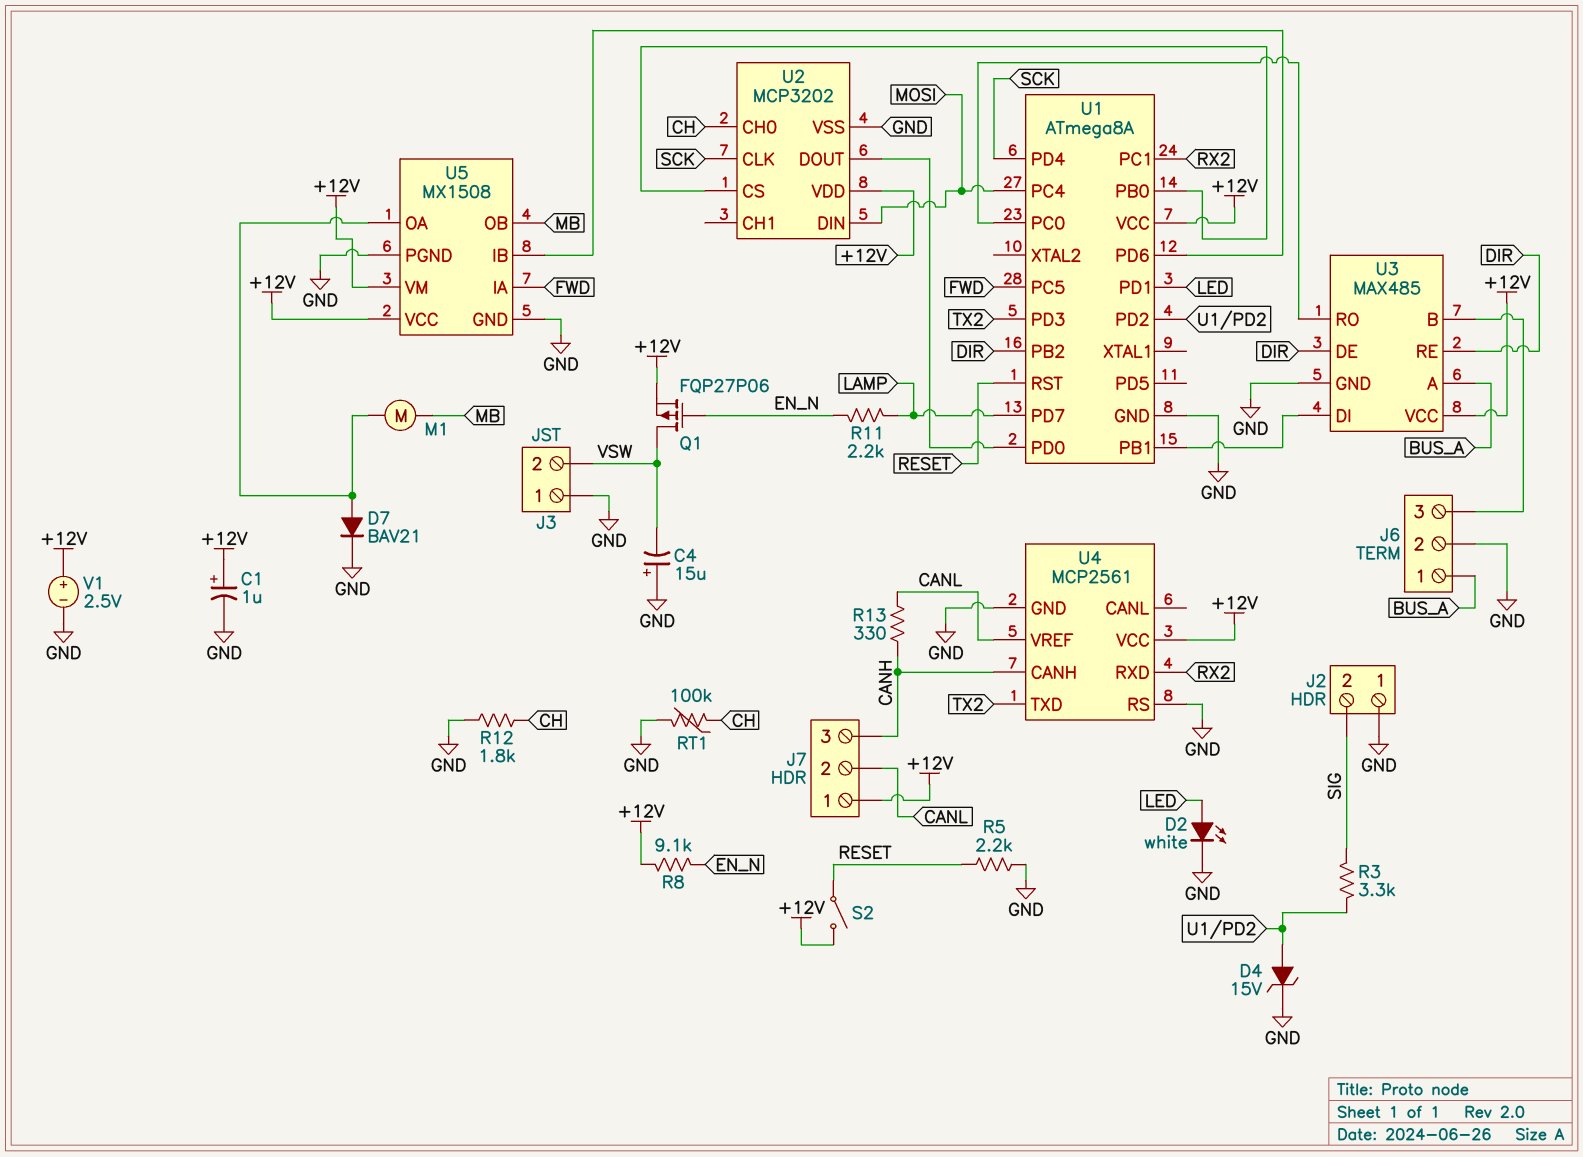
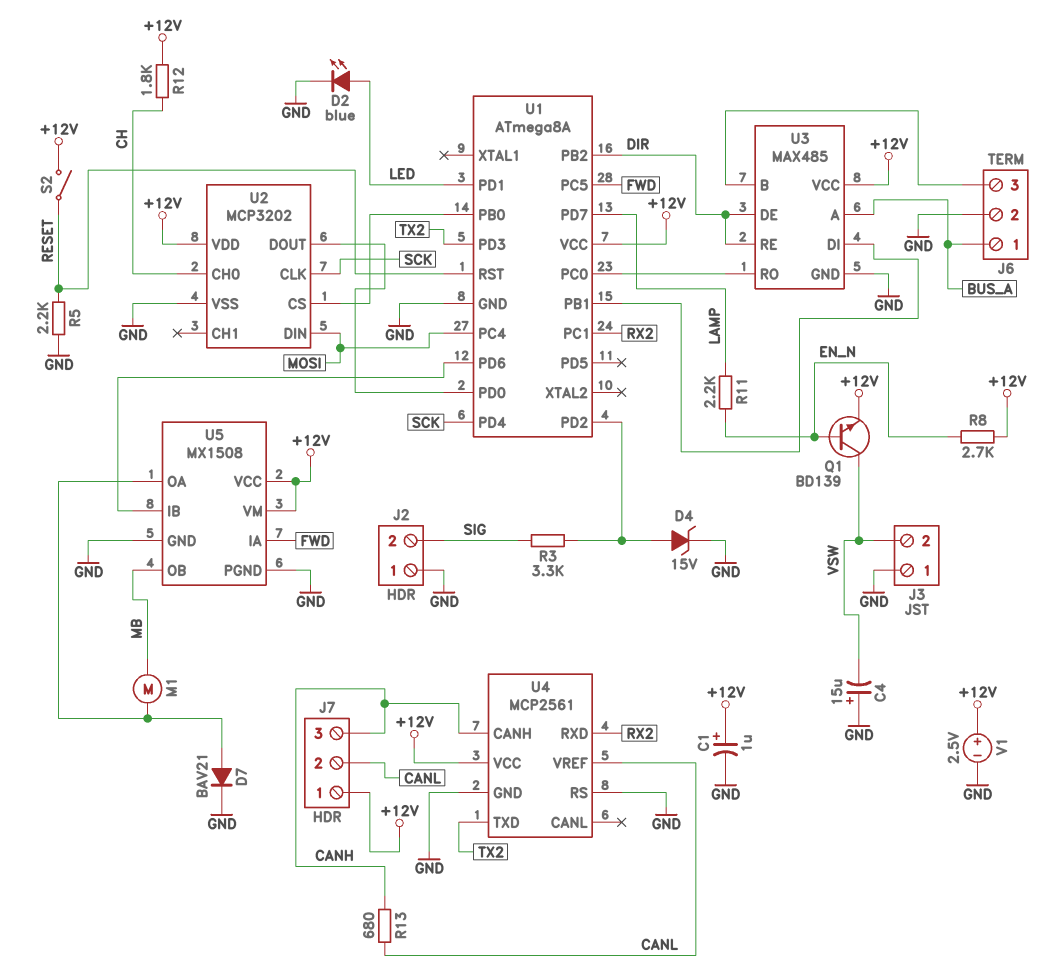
D2: LED white (A LED, K GND) -> LED blue (A LED, K GND)
Q1: PMOS FQP27P06 (G EN_N, D VSW, S +12V) -> NPN BD139 (B EN_N, C VSW, E +12V)
R8: 9.1k (+12V, EN_N) -> 2.7k (+12V, EN_N)
R12: 1.8k (CH, GND) -> 1.8k (+12V, CH)
R13: 330 (CANH, CANL) -> 680 (CANH, CANL)
RT1: 100k (CH, GND) -> none

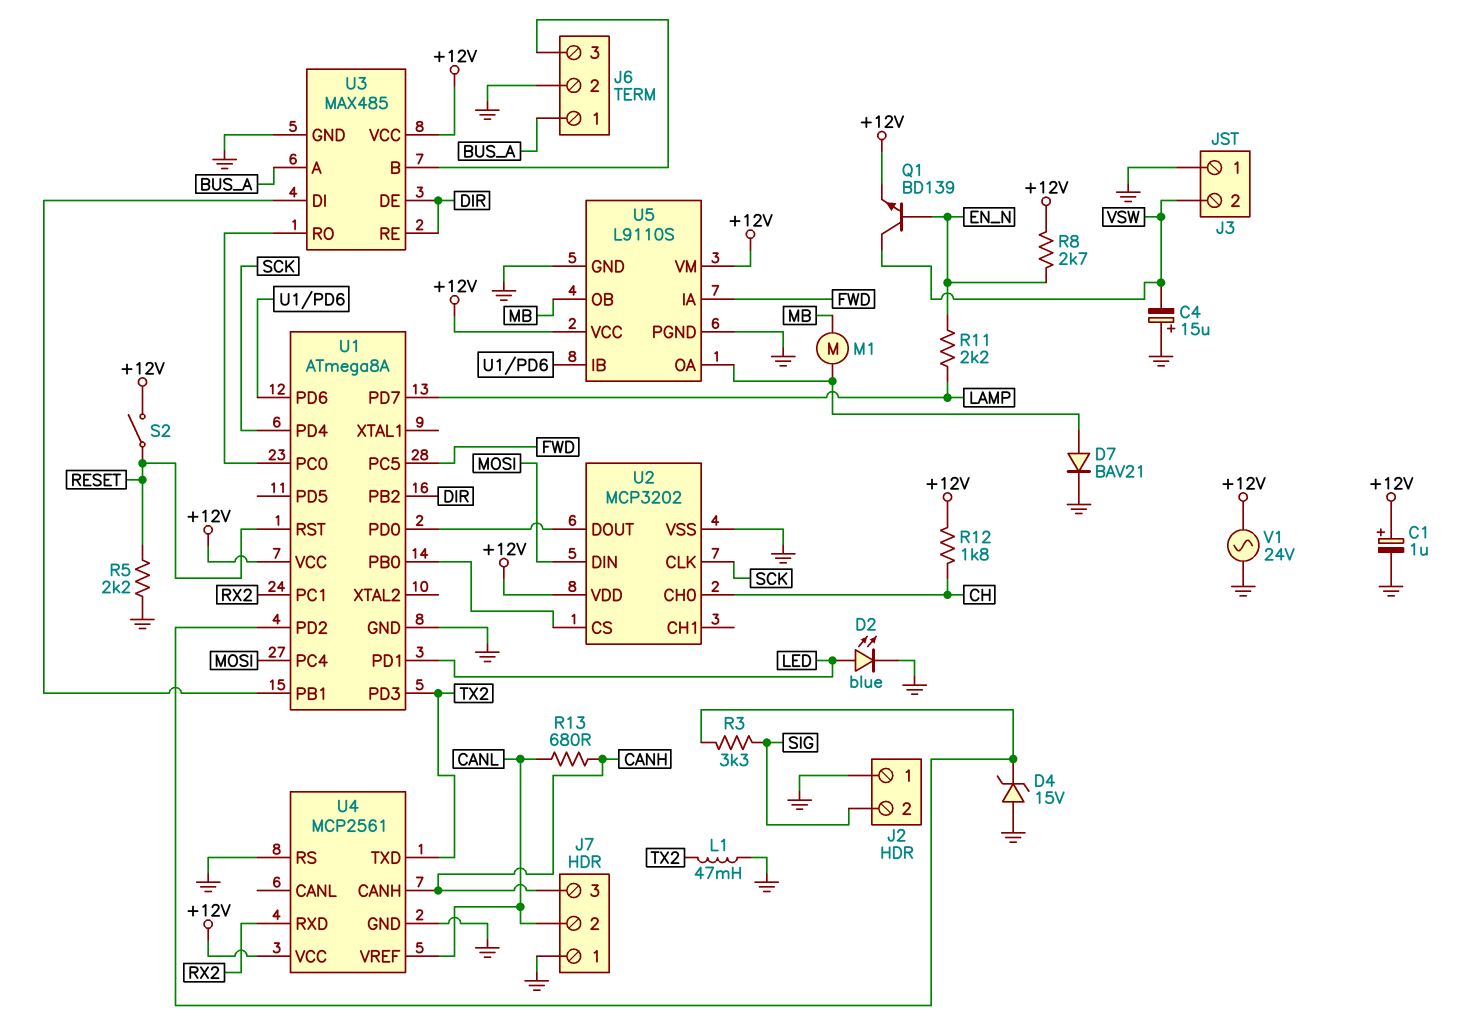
D4: zener 15V (A U1/PD2, K GND) -> zener 15V (A GND, K U1/PD2)
J7 pin 1: +12V -> GND
L1: none -> 47mH (GND, TX2)
U5: MX1508 -> L9110S
V1: 2.5V (plus +12V, minus GND) -> AC 24V (+12V, GND)

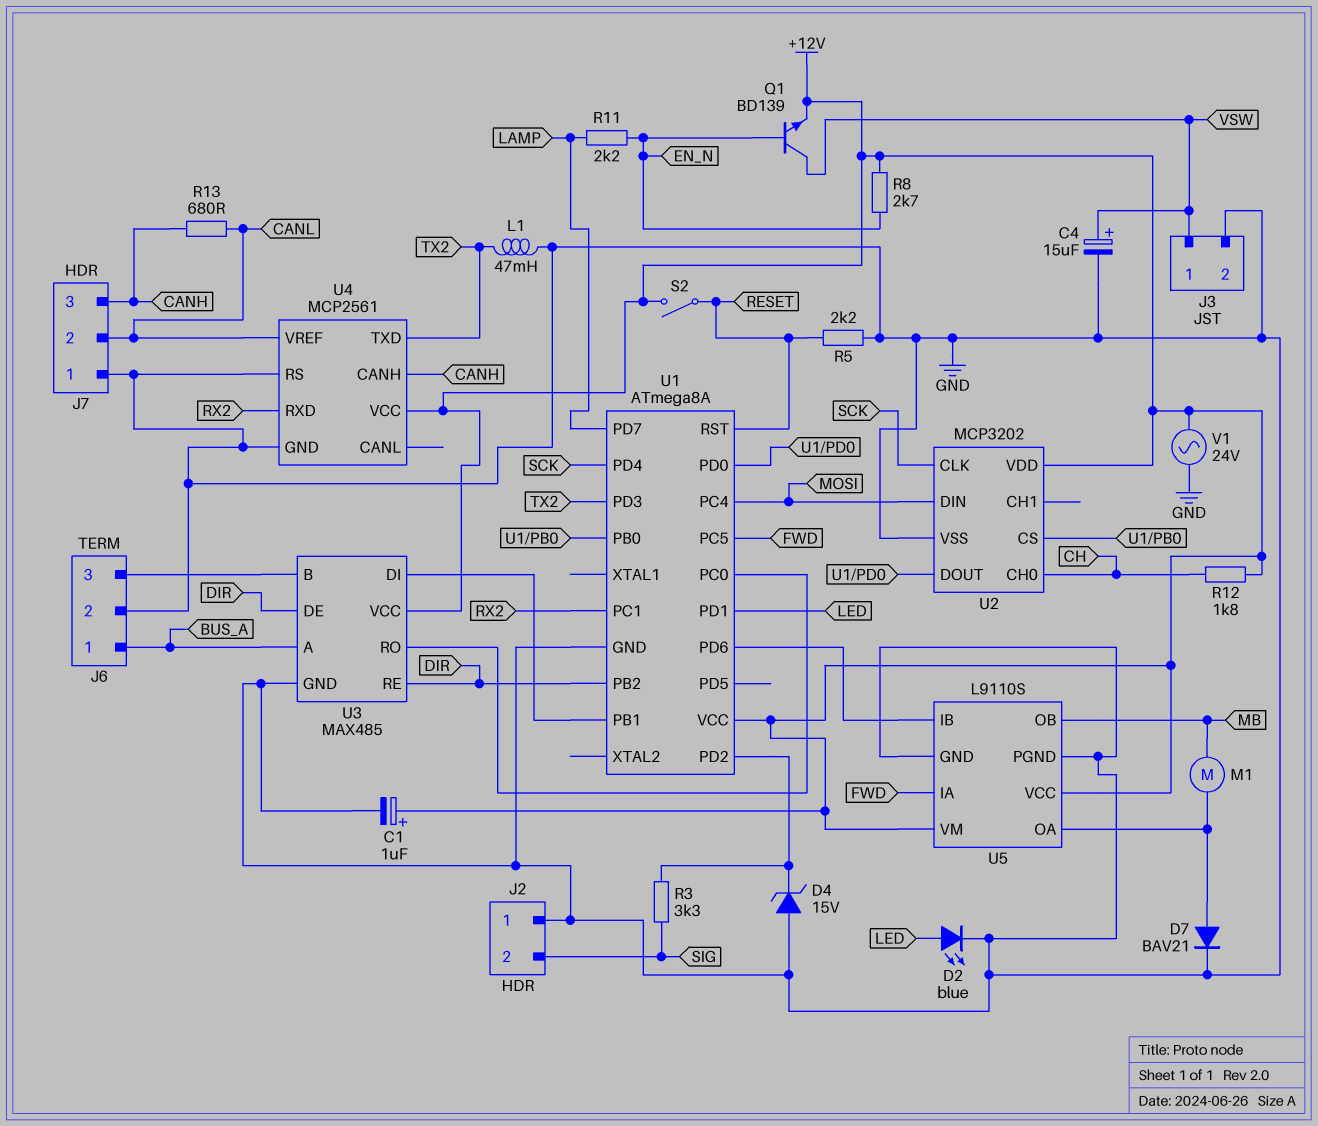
C4: 15uF (plus GND, minus VSW) -> 15uF (plus VSW, minus GND)
J3 pin 1: GND -> VSW
J3 pin 2: VSW -> GND

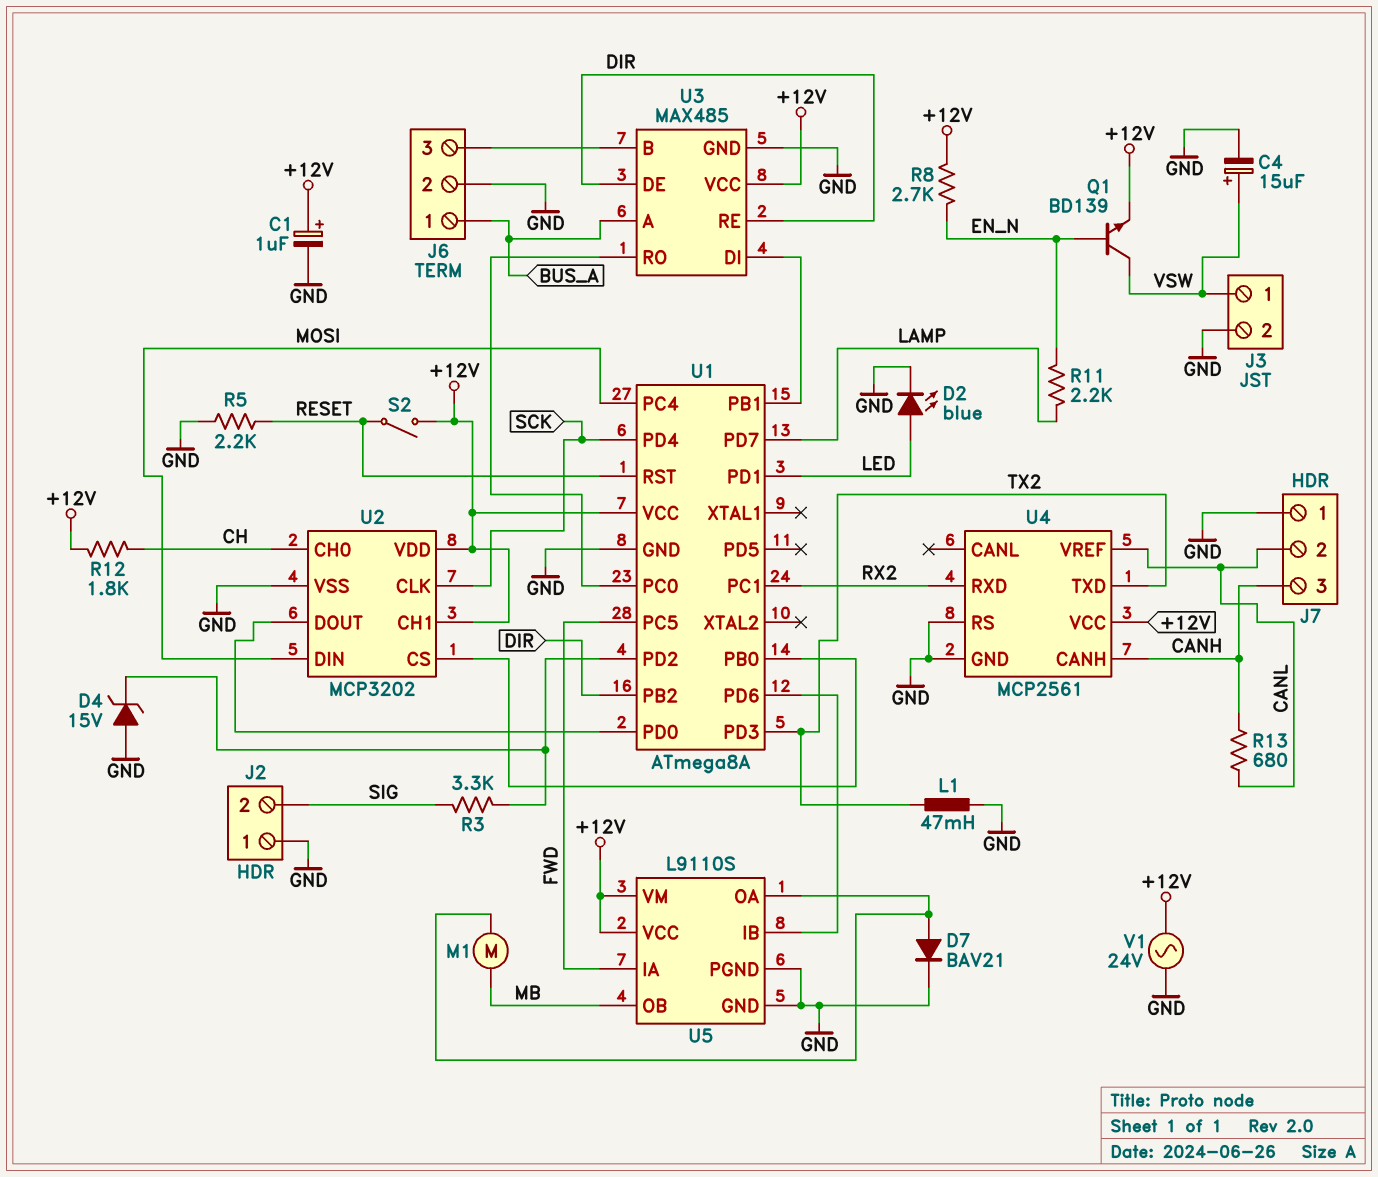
U2 pin CH1: none -> +12V

